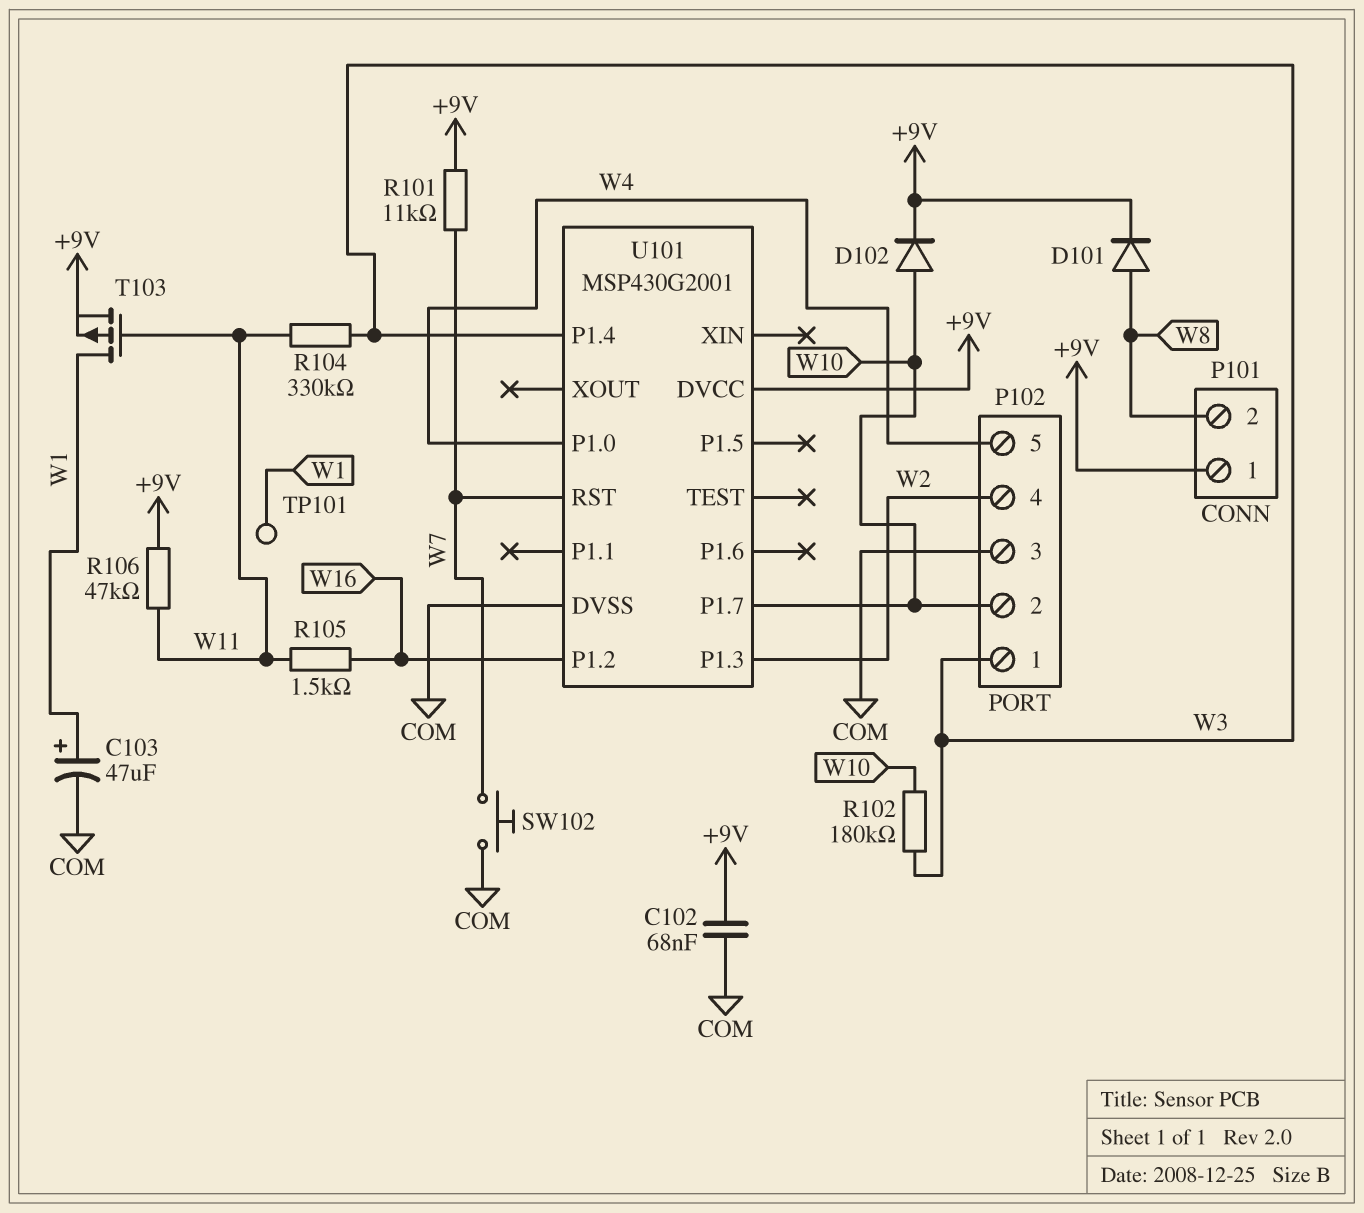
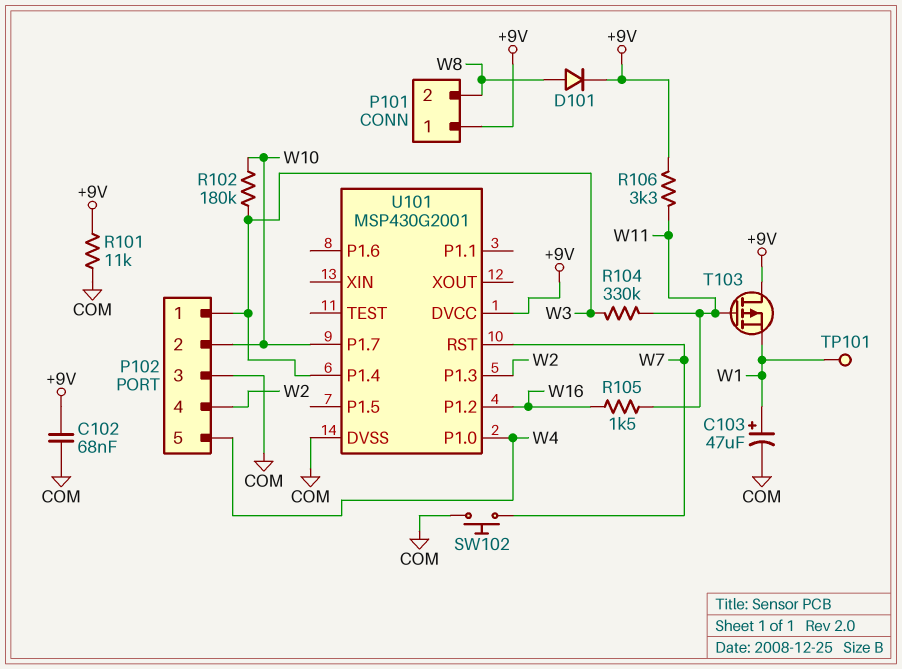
D102: diode (A W10, K +9V) -> none
R101: 11k (+9V, W7) -> 11k (+9V, COM)
R106: 47k (+9V, W11) -> 3.3k (+9V, W11)
T103: PMOS (G W11, D W1, S +9V) -> PMOS (G W11, D +9V, S W1)

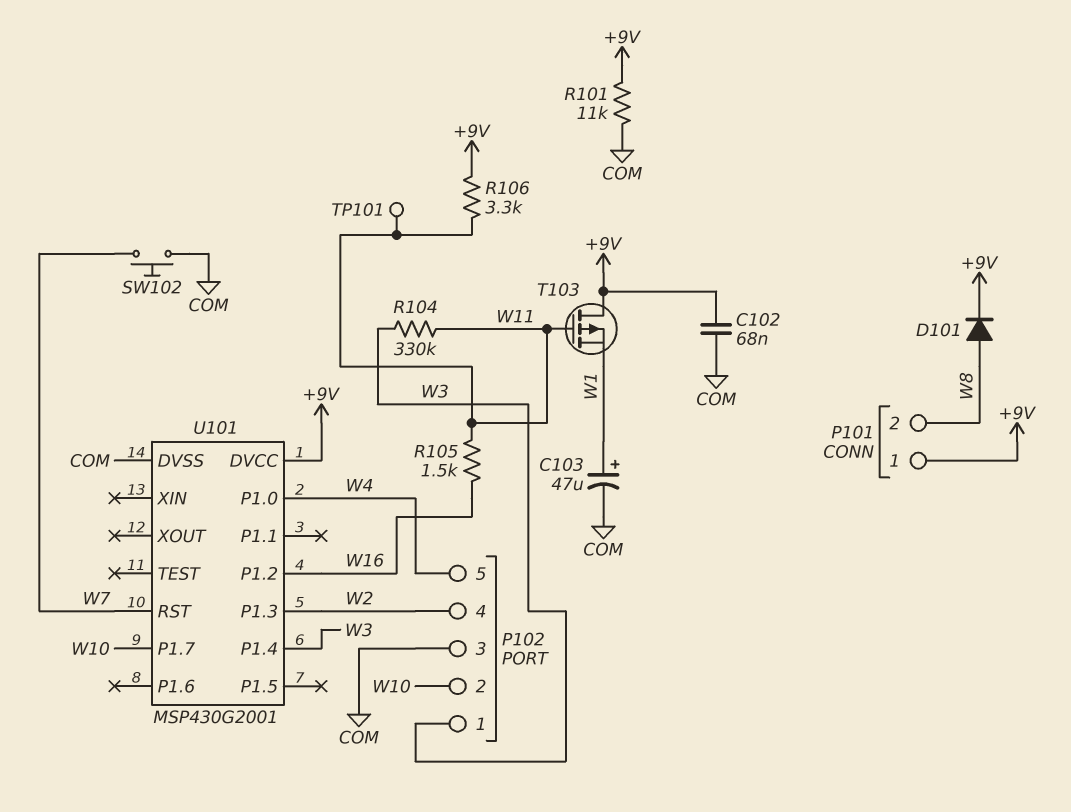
R102: 180k (W3, W10) -> none
TP101: test point (W1) -> test point (W11)

